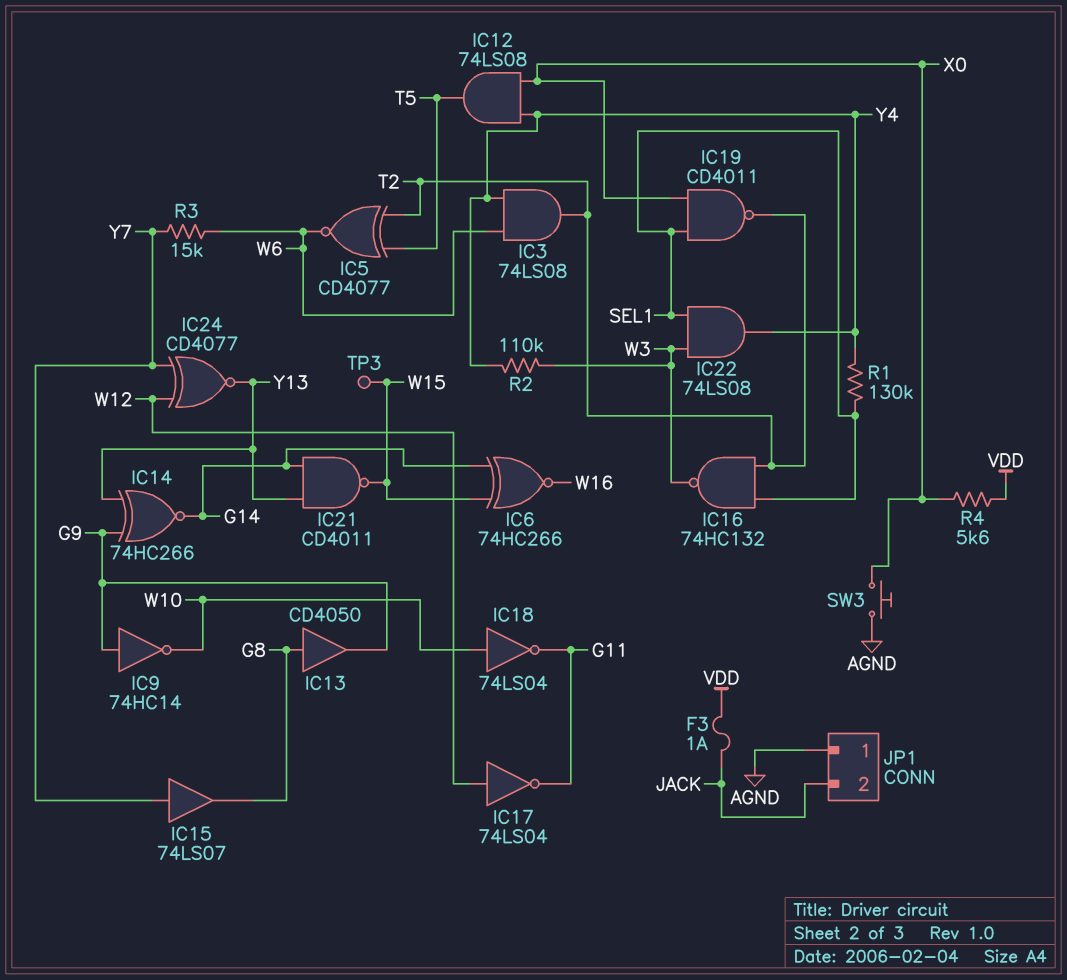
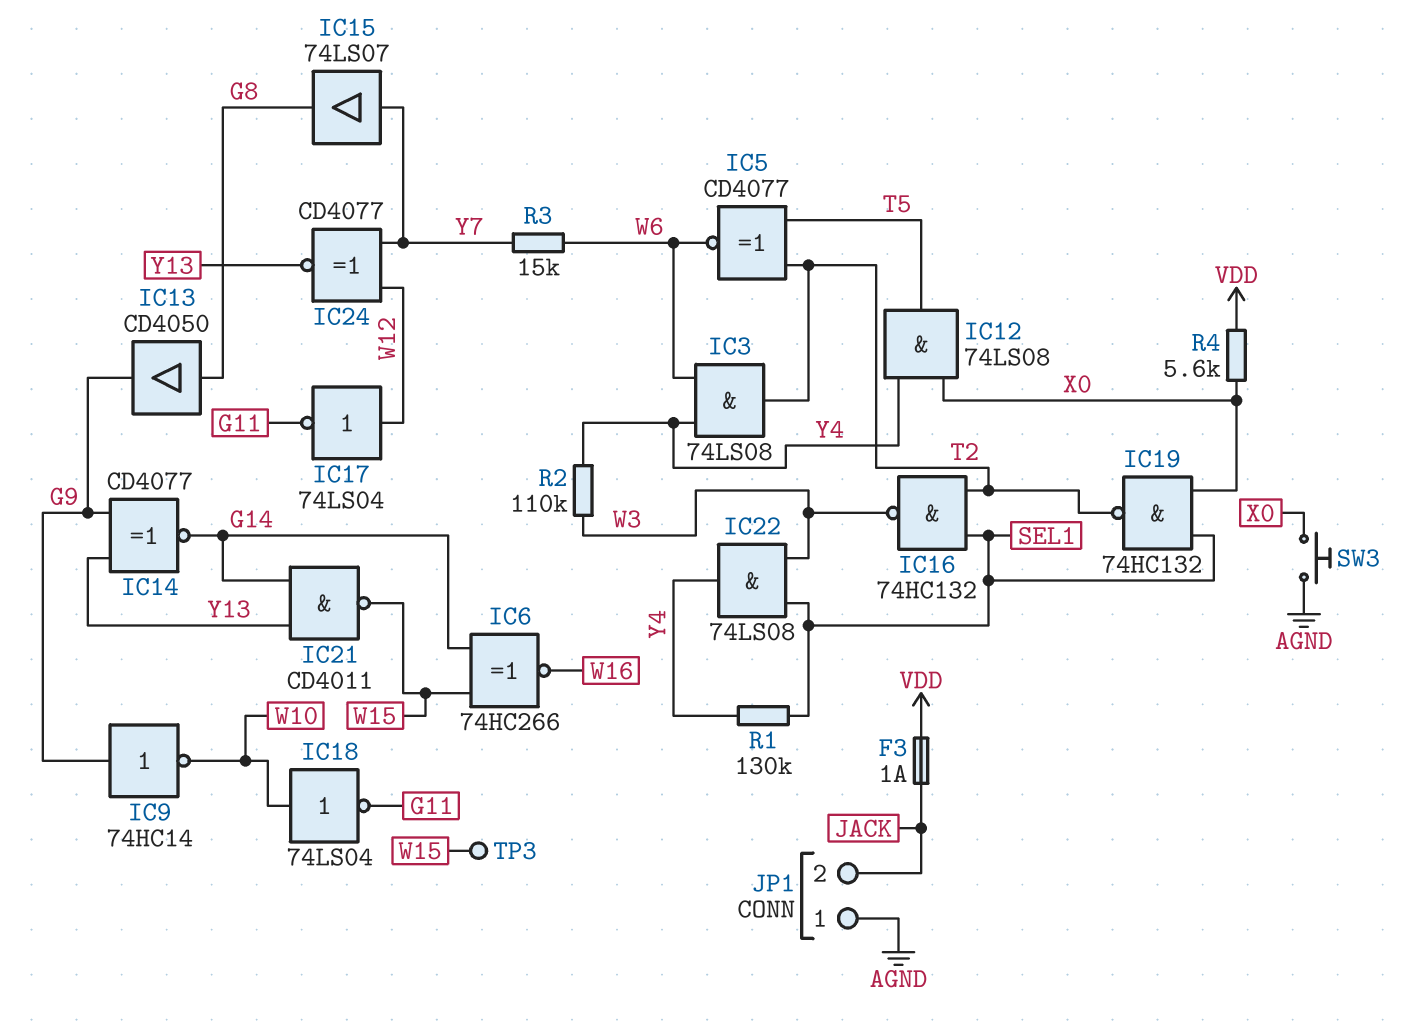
IC14: XNOR 74HC266 (in G9, in Y13, out G14) -> XNOR CD4077 (in G9, in Y13, out G14)
IC19: NAND CD4011 (in SEL1, in X0, out T2) -> NAND 74HC132 (in SEL1, in X0, out T2)

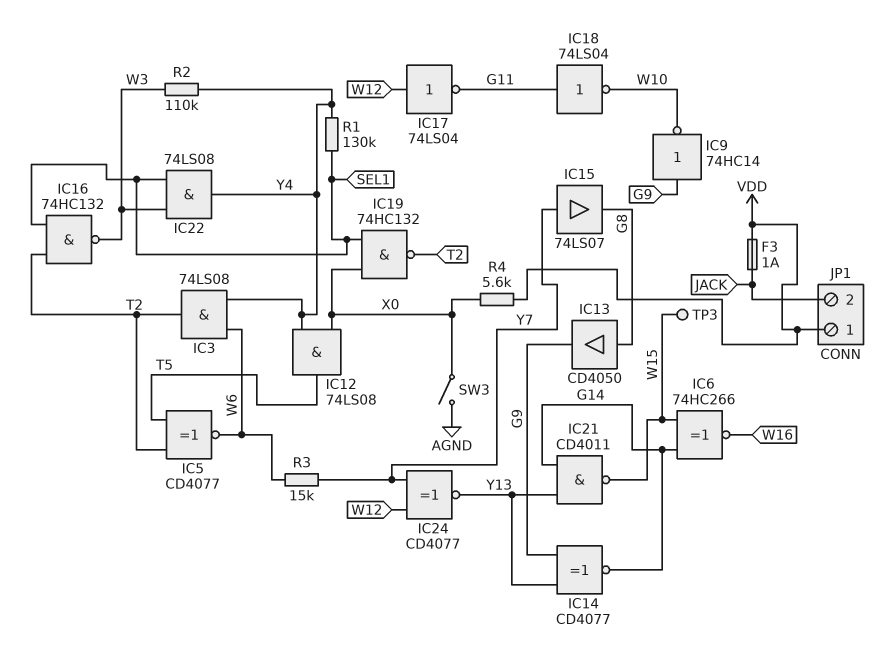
IC18: NOT 74LS04 (in W10, out G11) -> NOT 74LS04 (in G11, out W10)
JP1 pin 1: AGND -> VDD
SW3: button (AGND, X0) -> switch (AGND, X0)

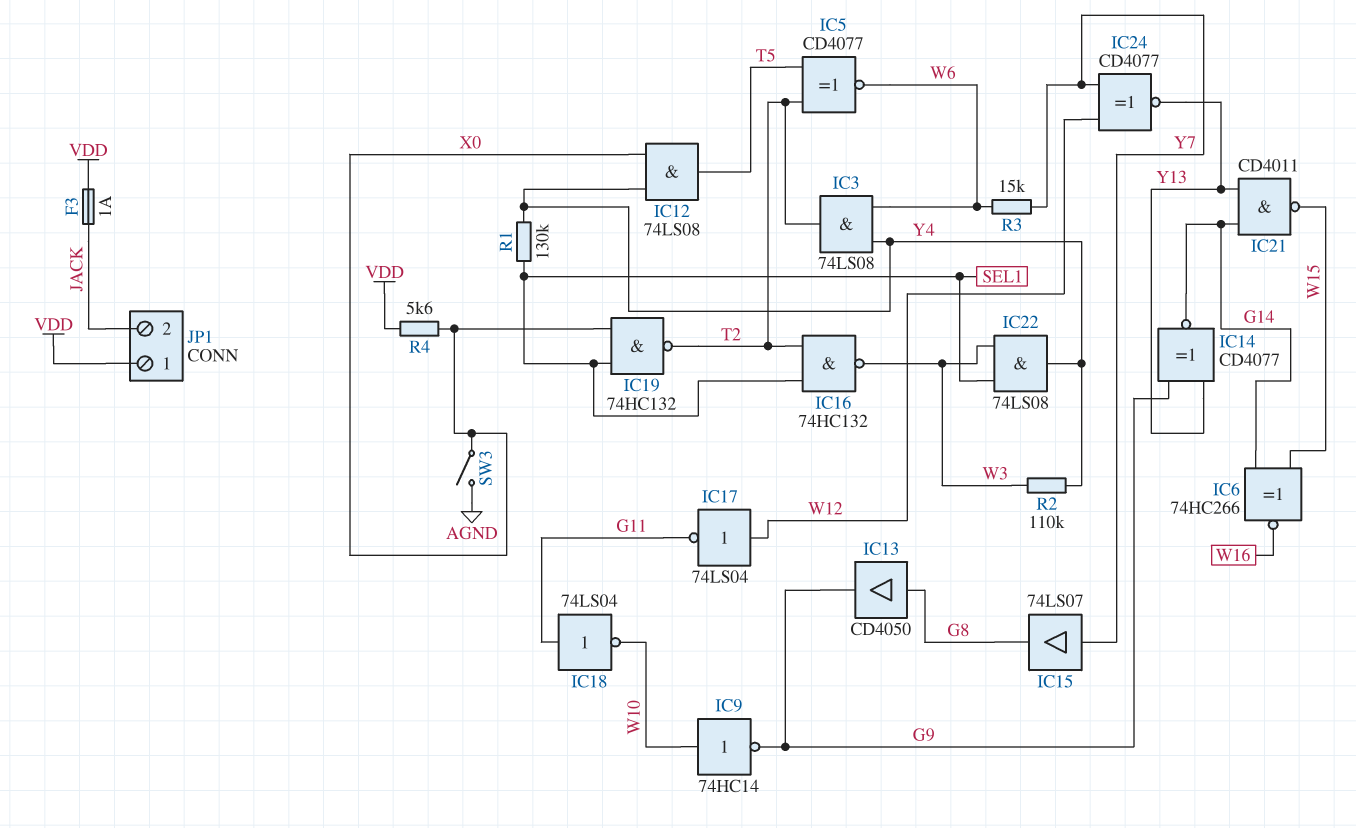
IC9: NOT 74HC14 (in G9, out W10) -> NOT 74HC14 (in W10, out G9)
TP3: test point (W15) -> none

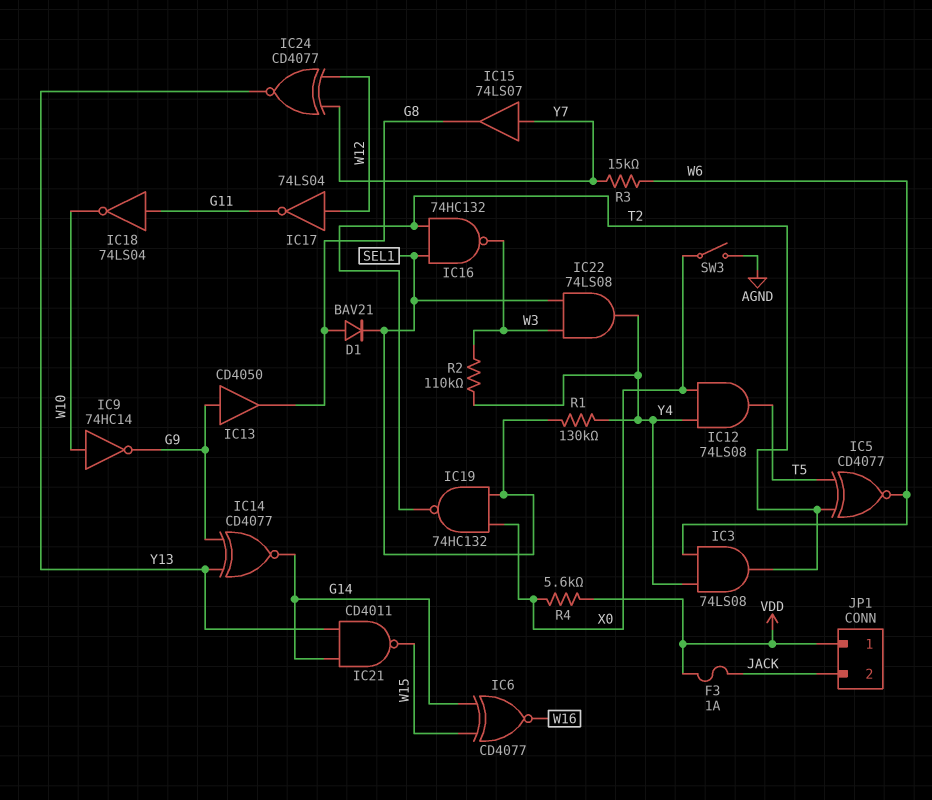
D1: none -> diode BAV21 (A G8, K SEL1)
IC6: XNOR 74HC266 (in G14, in W15, out W16) -> XNOR CD4077 (in G14, in W15, out W16)
IC13: buffer CD4050 (in G8, out G9) -> buffer CD4050 (in G9, out G8)

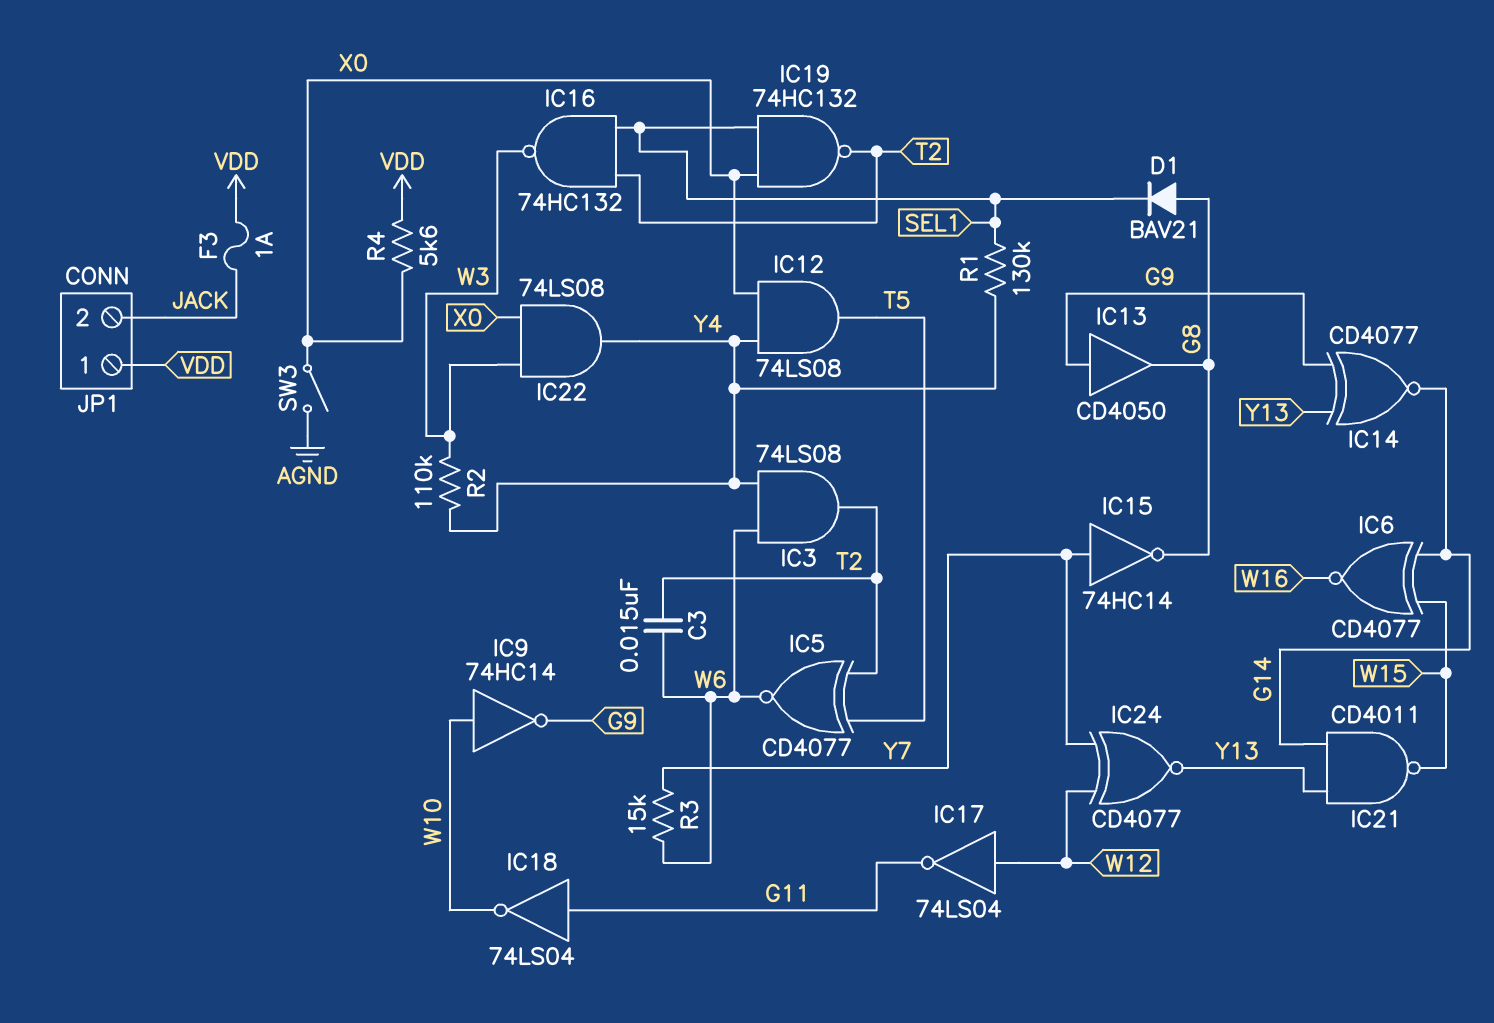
C3: none -> 15nF (T2, W6)
IC15: buffer 74LS07 (in Y7, out G8) -> NOT 74HC14 (in Y7, out G8)
IC22: AND 74LS08 (in SEL1, in W3, out Y4) -> AND 74LS08 (in W3, in X0, out Y4)

